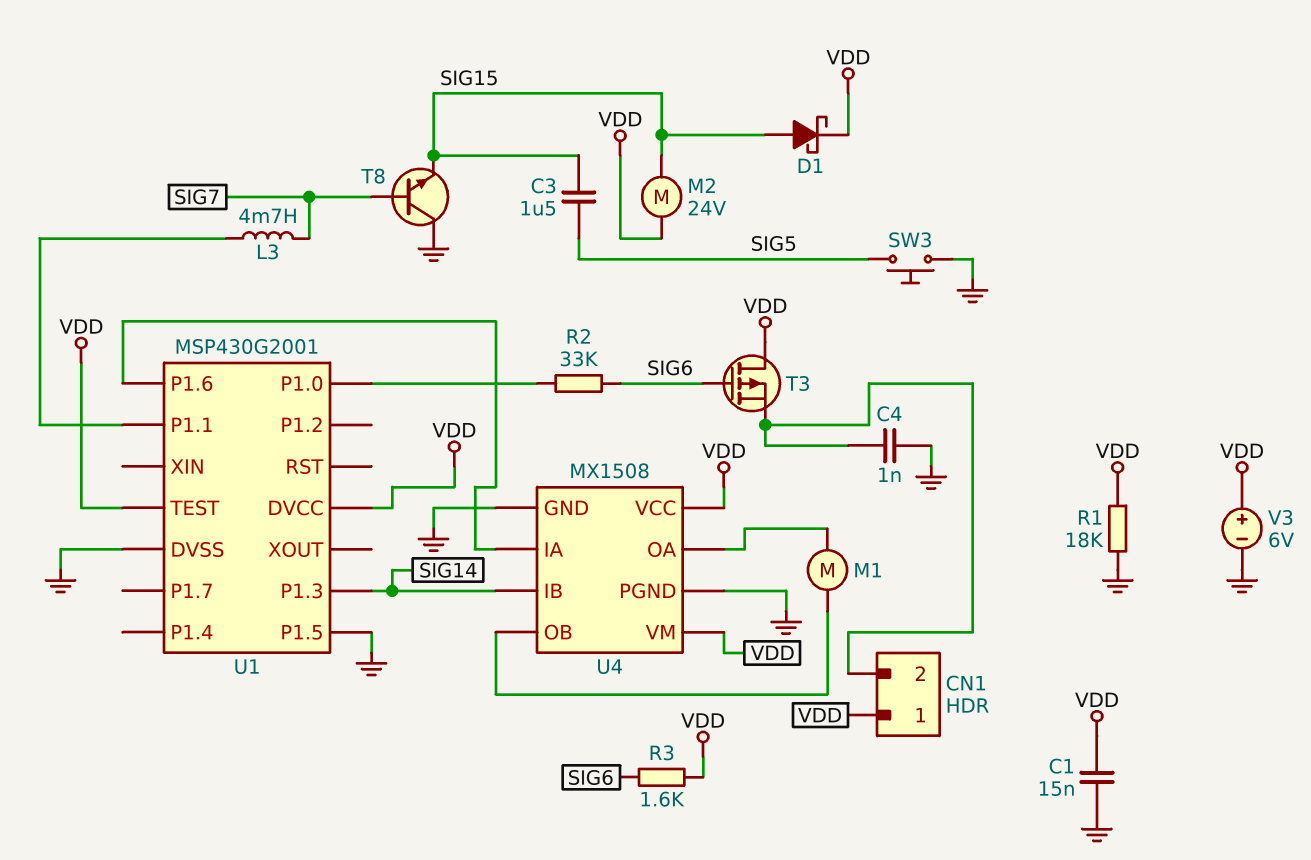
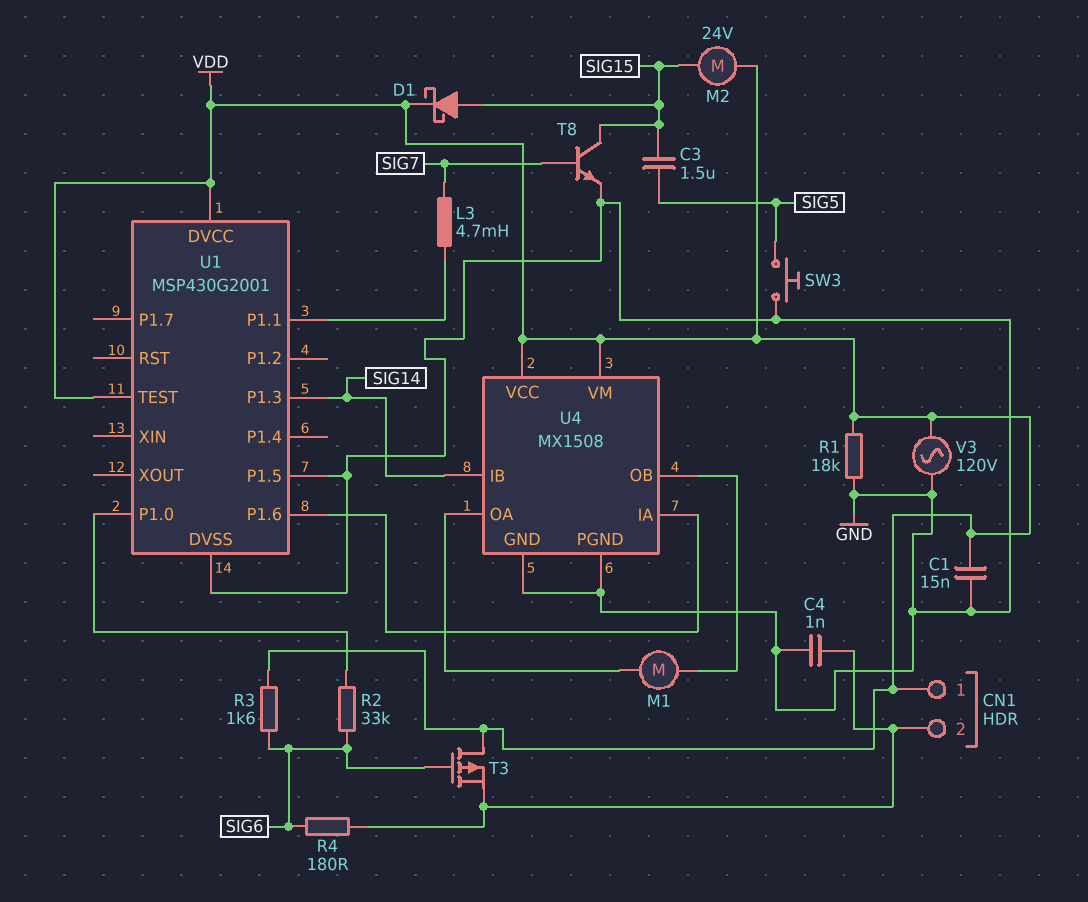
R4: none -> 180 (CN1/2, SIG6)
T8: NPN (B SIG7, C GND, E SIG15) -> NPN (B SIG7, C SIG15, E GND)
V3: 6V (plus VDD, minus GND) -> AC 120V (GND, VDD)

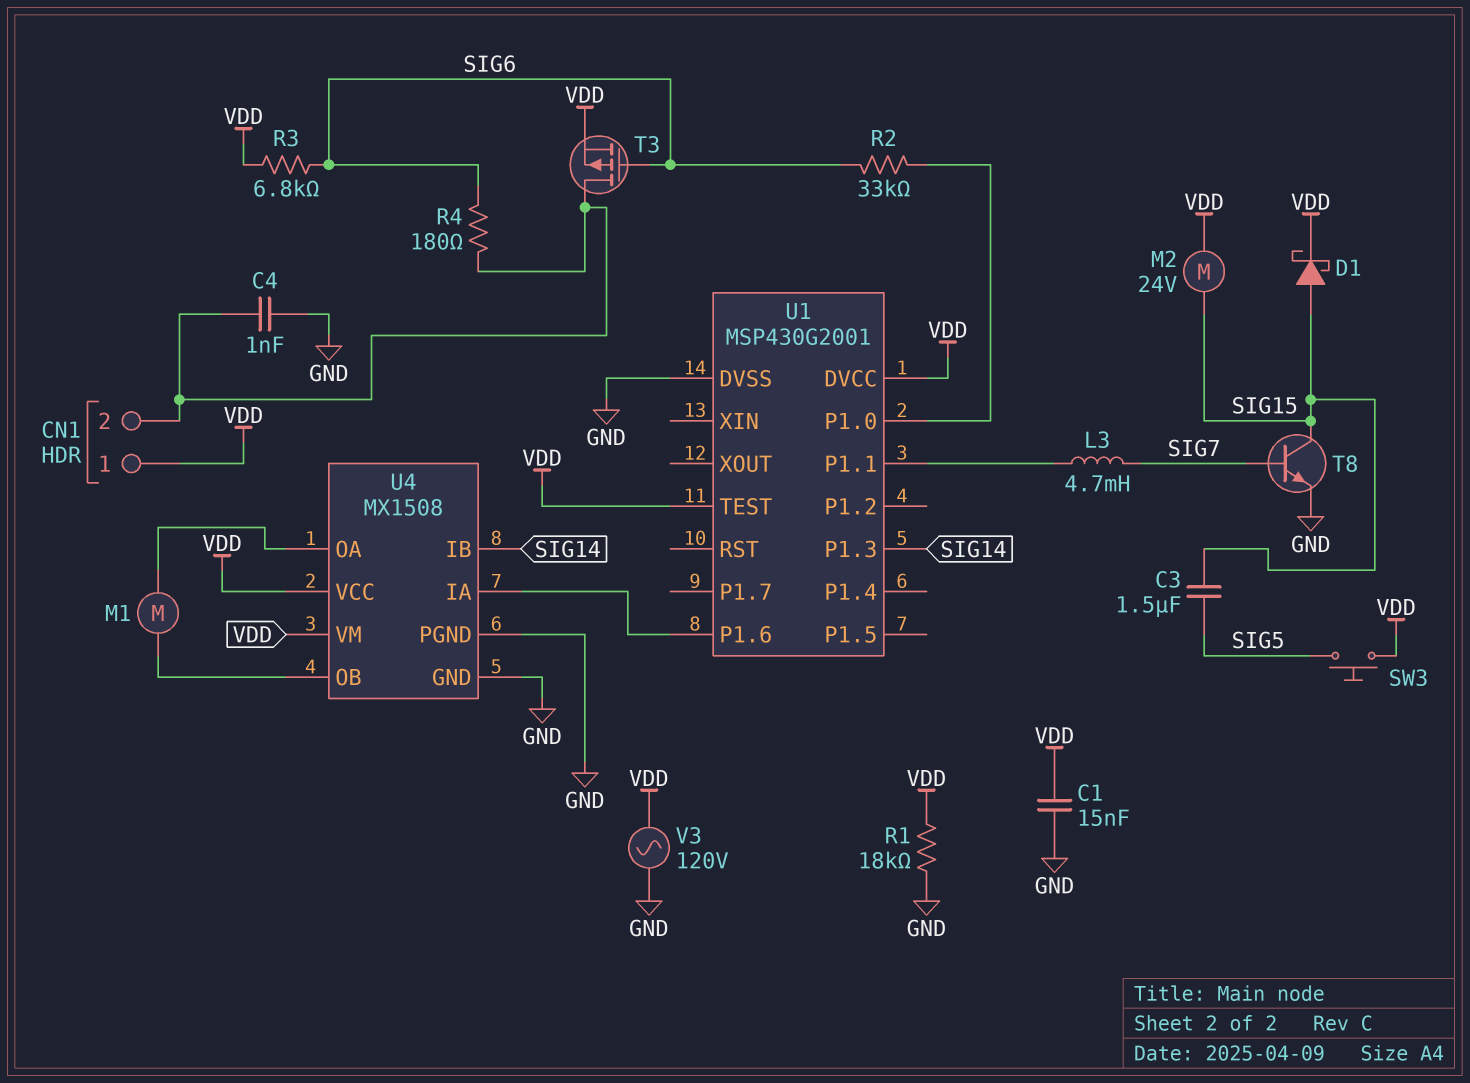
R3: 1.6k (SIG6, VDD) -> 6.8k (SIG6, VDD)
SW3: button (GND, SIG5) -> button (SIG5, VDD)
T3: PMOS (G SIG6, D VDD, S CN1/2) -> PMOS (G SIG6, D CN1/2, S VDD)
U1 pin P1.5: GND -> none

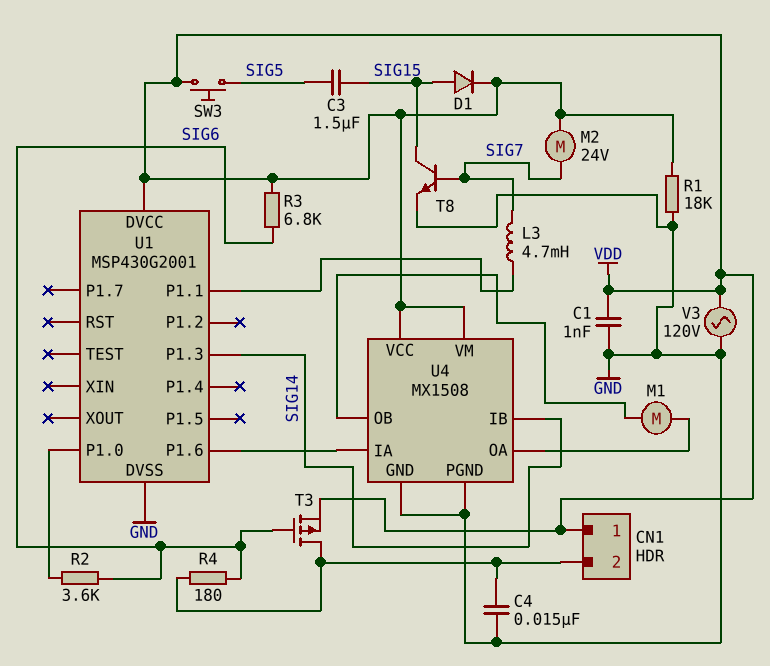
C1: 15nF (GND, VDD) -> 1nF (GND, VDD)
C4: 1nF (CN1/2, GND) -> 15nF (CN1/2, GND)
D1: schottky (A SIG15, K VDD) -> diode (A SIG15, K VDD)
M2: motor 24V (SIG15, VDD) -> motor 24V (SIG7, VDD)
R2: 33k (SIG6, U1/P1.0) -> 3.6k (SIG6, U1/P1.0)
U1 pin TEST: VDD -> none

